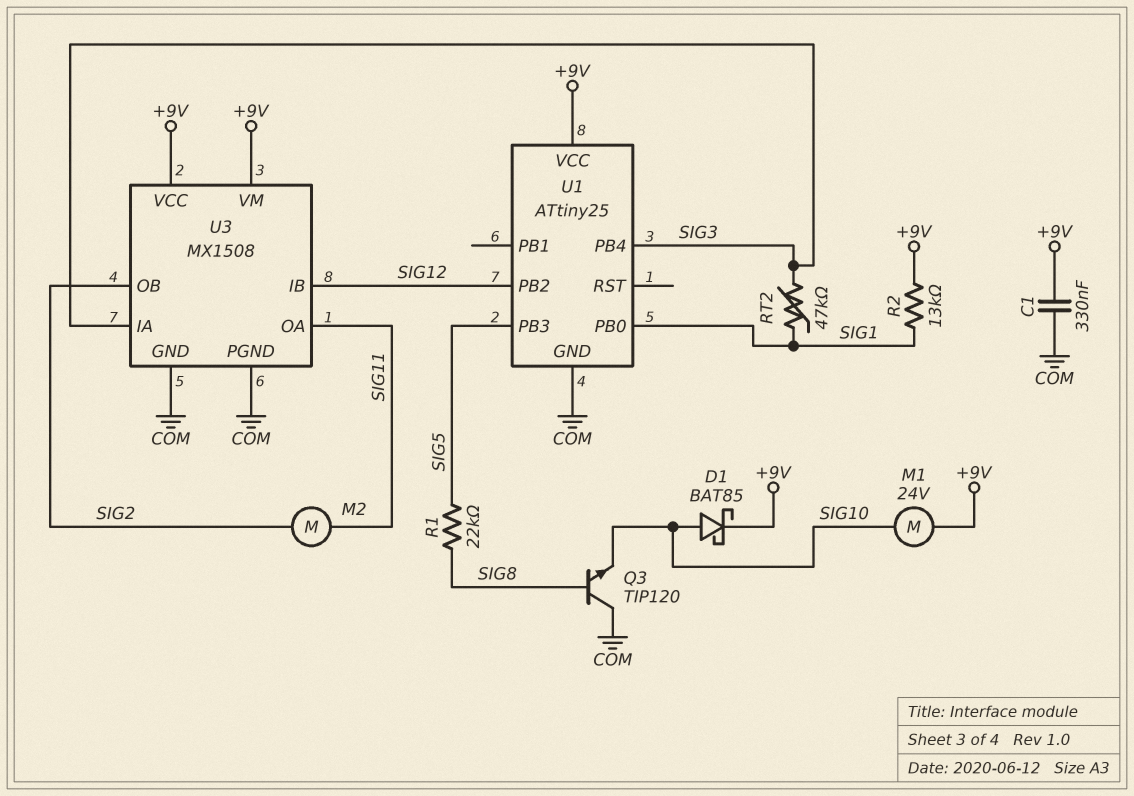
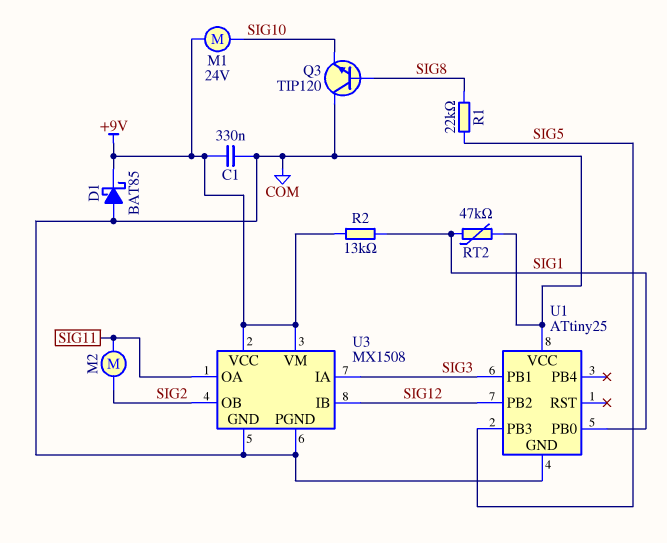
D1: schottky BAT85 (A SIG10, K +9V) -> schottky BAT85 (A COM, K +9V)
RT2: 47k (SIG1, SIG3) -> 47k (COM, SIG1)
U1 pin PB1: none -> SIG3
U1 pin PB4: SIG3 -> none
U1 pin VCC: +9V -> COM

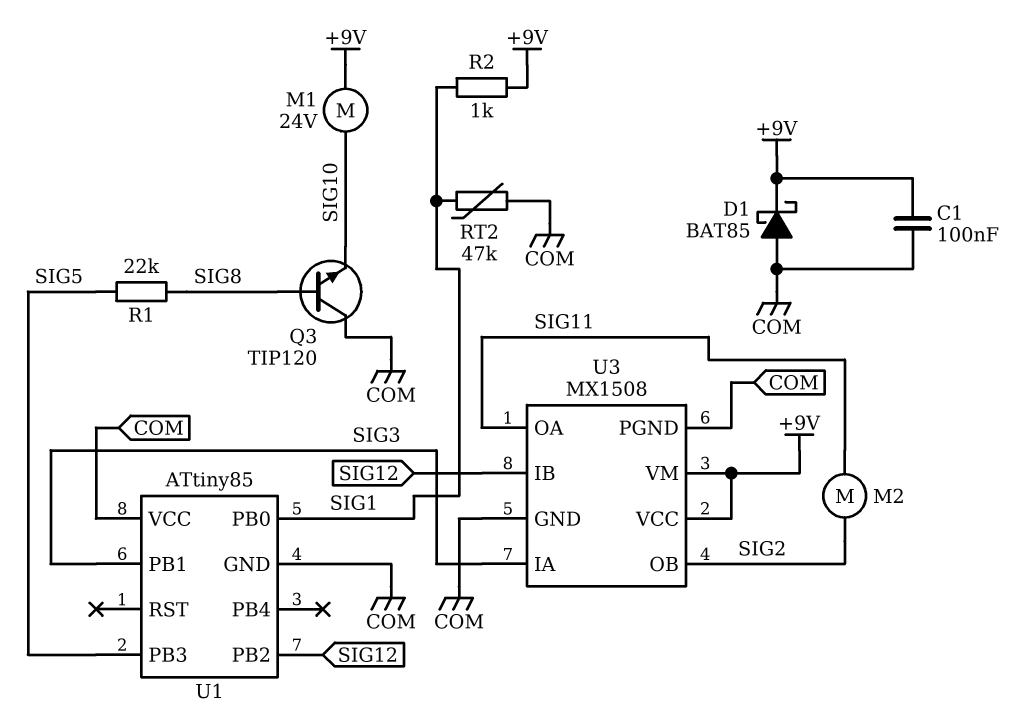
C1: 330nF (+9V, COM) -> 100nF (+9V, COM)
R2: 13k (+9V, SIG1) -> 1k (+9V, SIG1)
U1: ATtiny25 -> ATtiny85

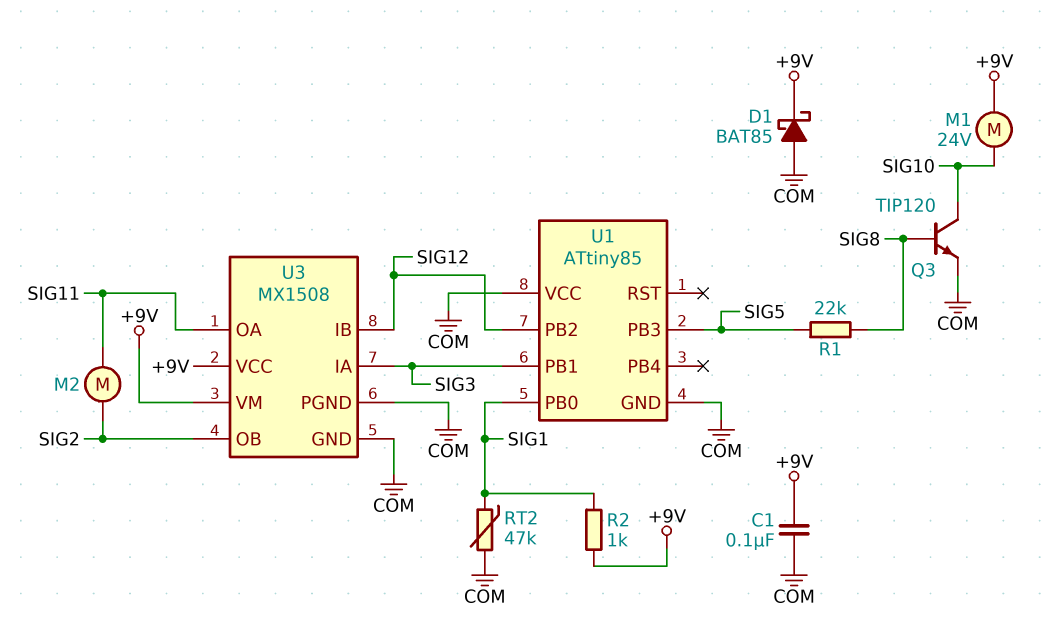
Q3: NPN TIP120 (B SIG8, C COM, E SIG10) -> NPN TIP120 (B SIG8, C SIG10, E COM)

